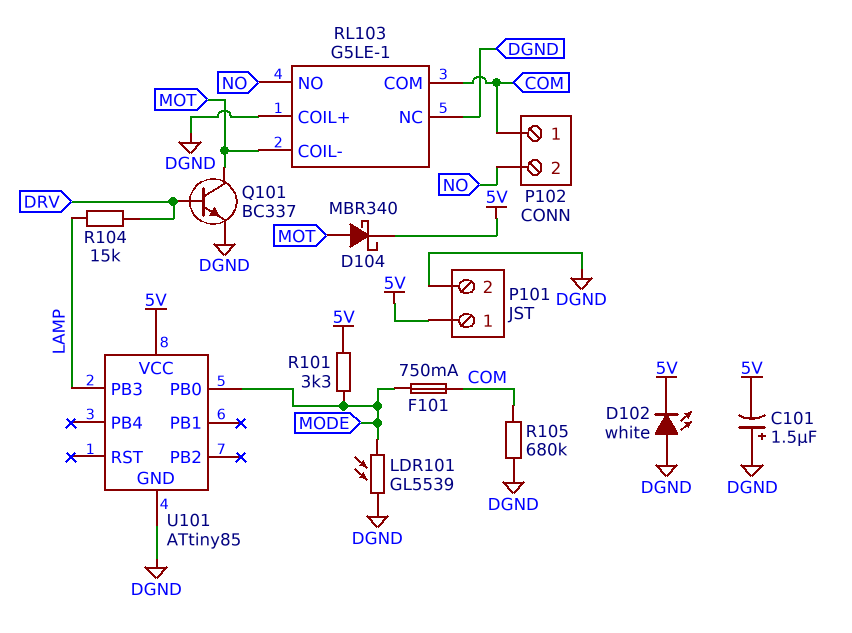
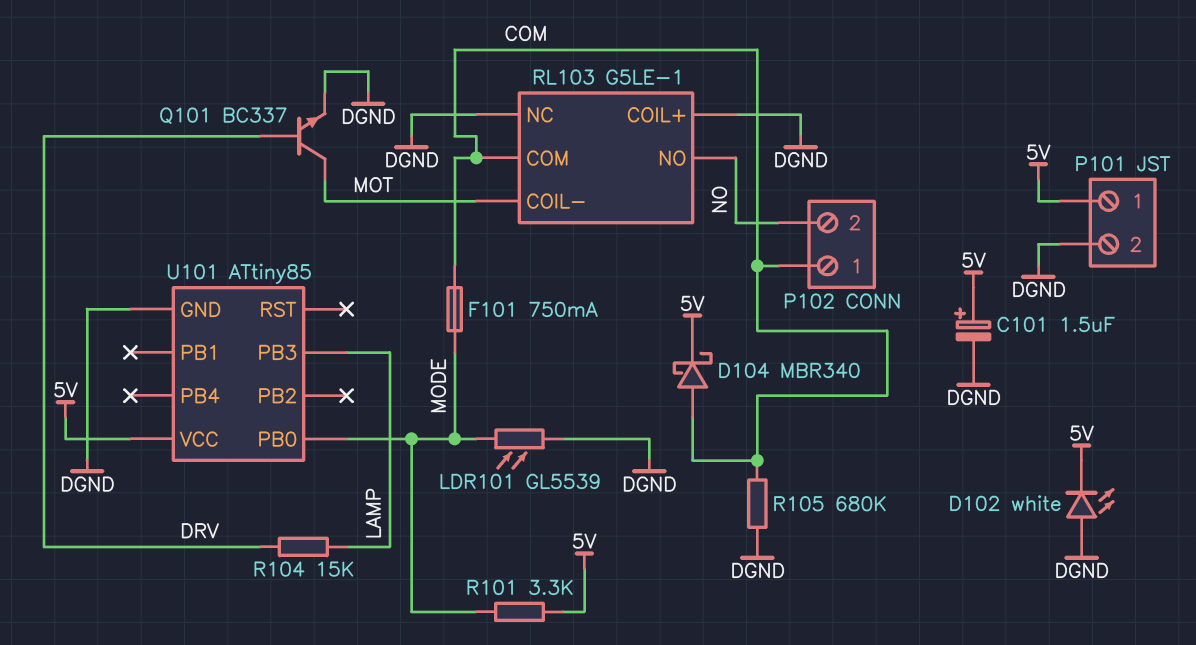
C101: 1.5uF (plus DGND, minus 5V) -> 1.5uF (plus 5V, minus DGND)
D104: schottky MBR340 (A MOT, K 5V) -> schottky MBR340 (A COM, K 5V)

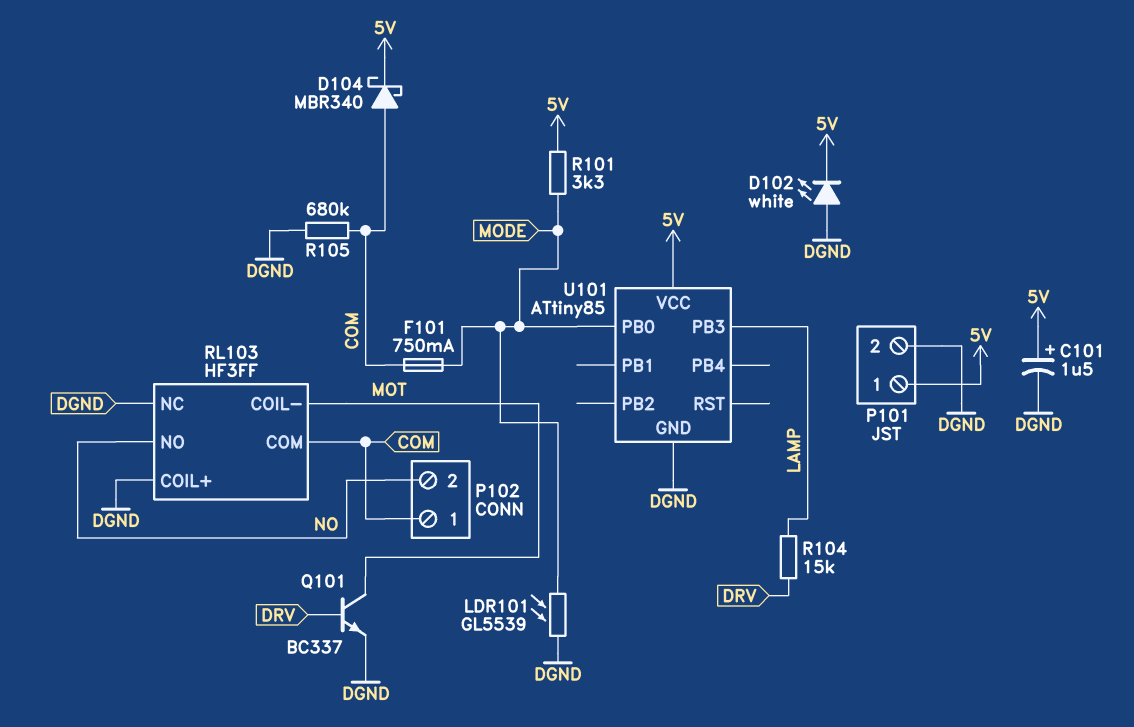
RL103: G5LE-1 -> HF3FF

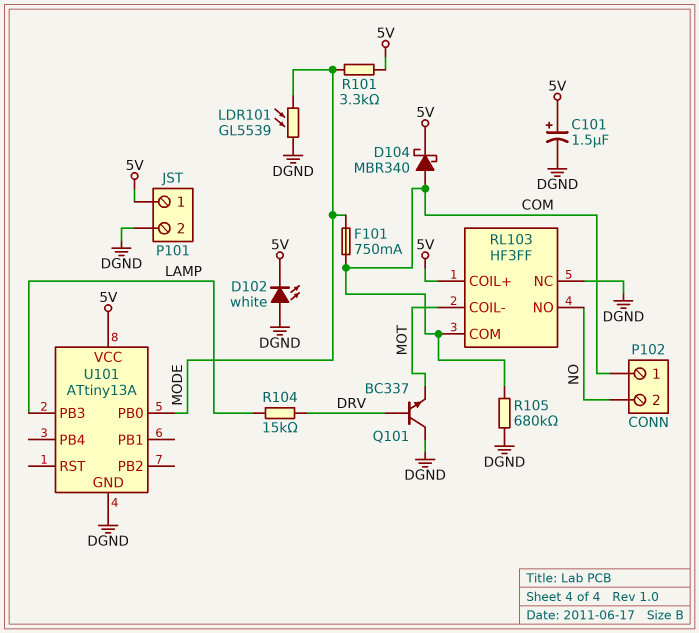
Q101: NPN BC337 (B DRV, C MOT, E DGND) -> NPN BC337 (B DRV, C DGND, E MOT)
RL103 pin COIL+: DGND -> 5V
U101: ATtiny85 -> ATtiny13A

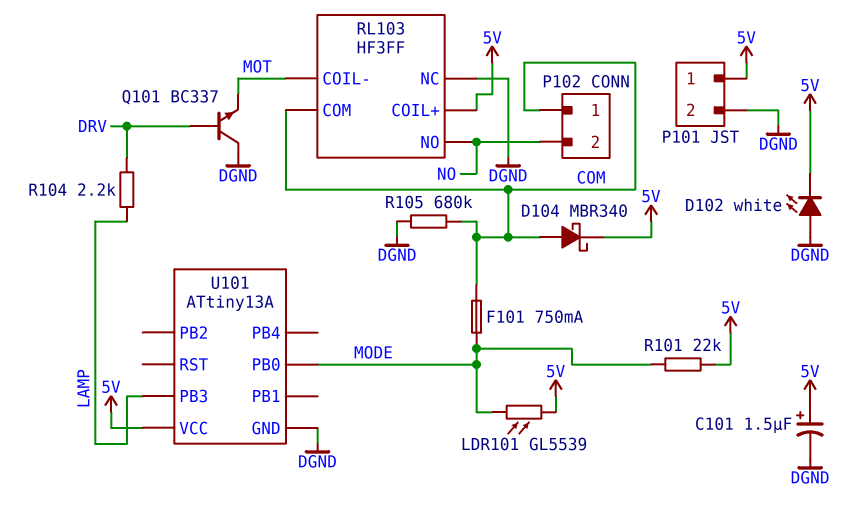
LDR101: GL5539 (DGND, MODE) -> GL5539 (5V, MODE)
R101: 3.3k (5V, MODE) -> 22k (5V, MODE)
R104: 15k (DRV, LAMP) -> 2.2k (DRV, LAMP)

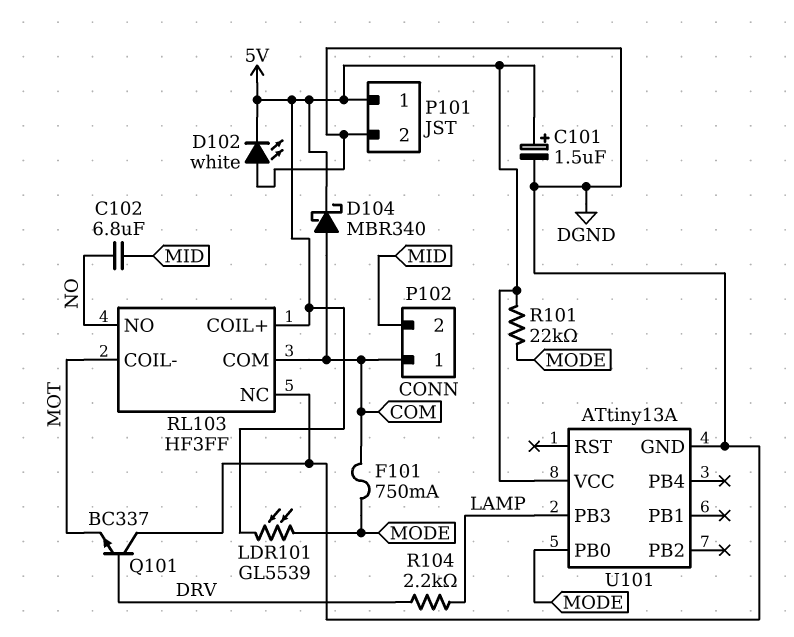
C102: none -> 6.8uF (MID, NO)
P102 pin 2: NO -> MID
R105: 680k (COM, DGND) -> none

